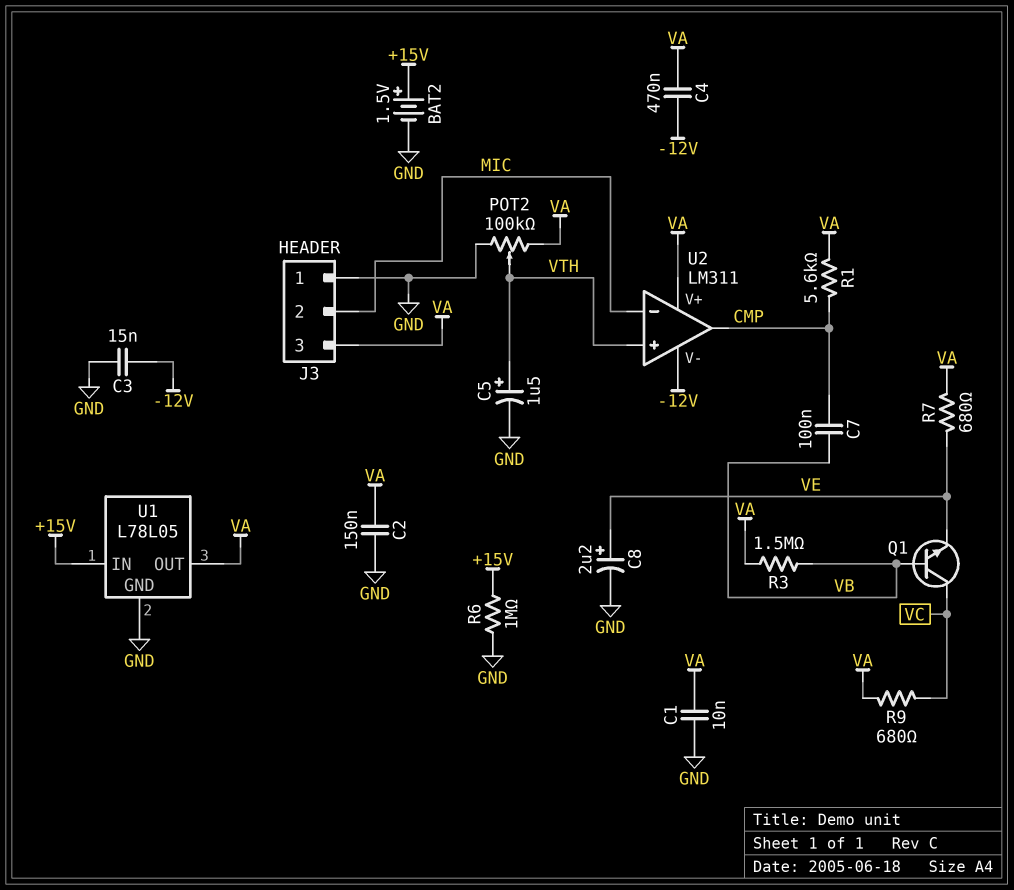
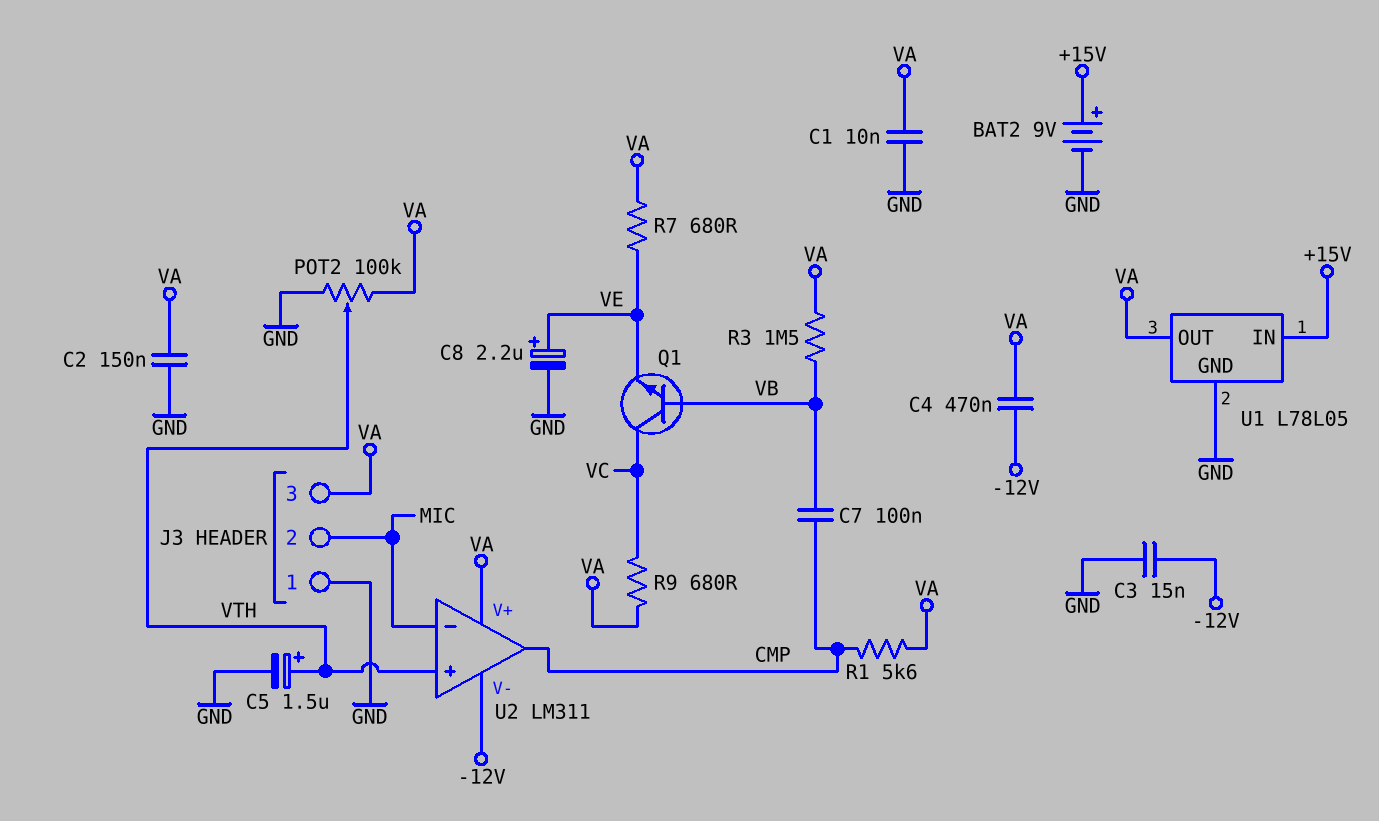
BAT2: 1.5V (plus +15V, minus GND) -> 9V (plus +15V, minus GND)
R6: 1M (+15V, GND) -> none

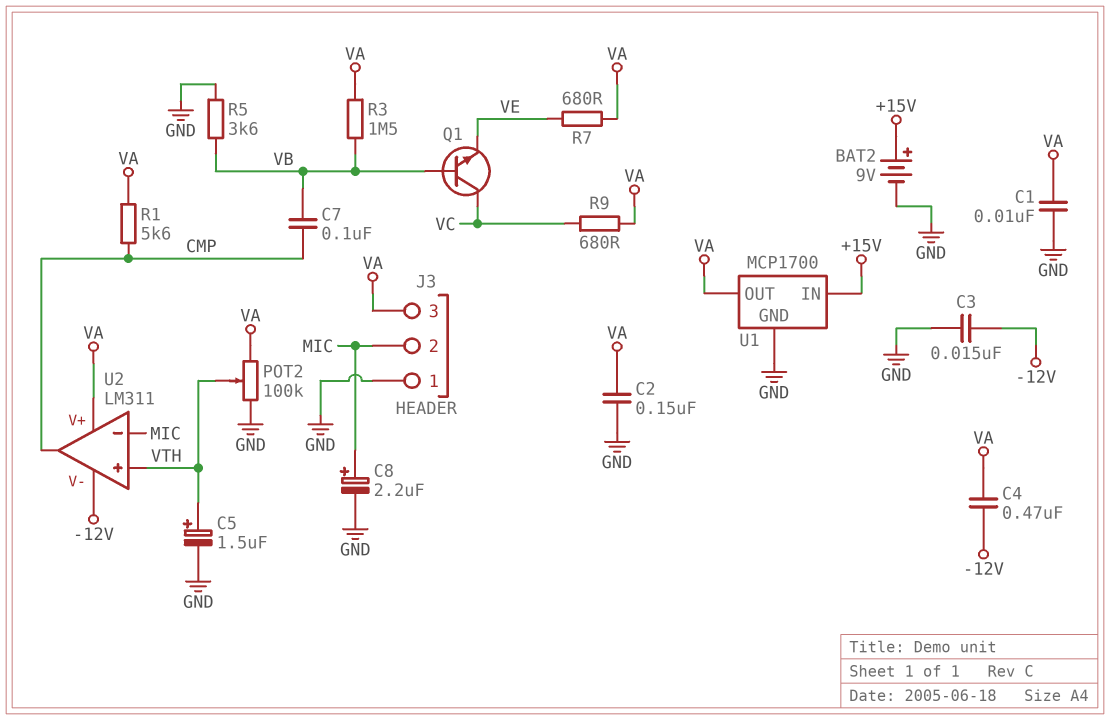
C8: 2.2uF (plus VE, minus GND) -> 2.2uF (plus MIC, minus GND)
R5: none -> 3.6k (GND, VB)
U1: L78L05 -> MCP1700

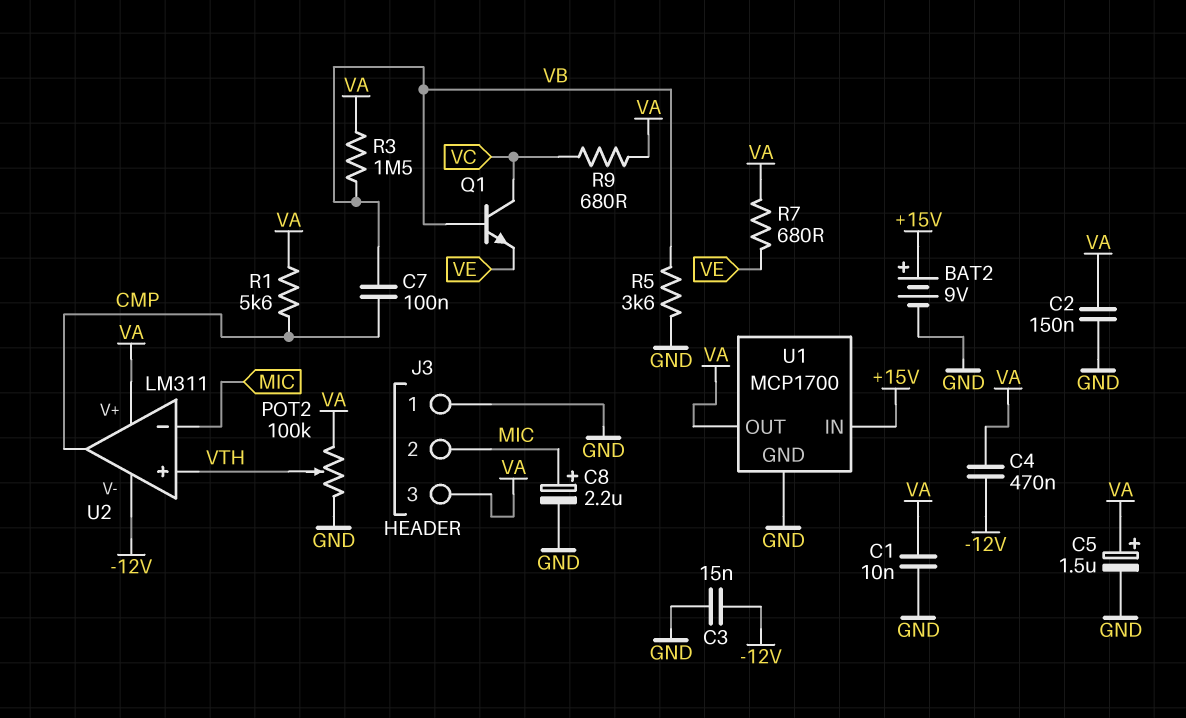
C5: 1.5uF (plus VTH, minus GND) -> 1.5uF (plus VA, minus GND)

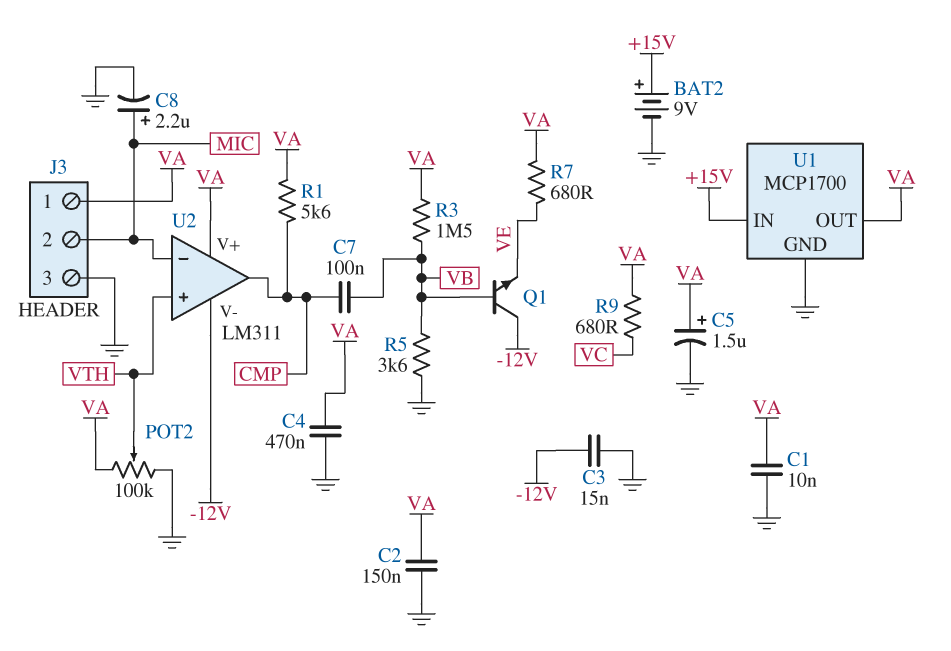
C4: 470nF (-12V, VA) -> 470nF (GND, VA)
J3 pin 1: GND -> VA
J3 pin 3: VA -> GND
Q1: NPN (B VB, C VC, E VE) -> NPN (B VB, C -12V, E VE)

